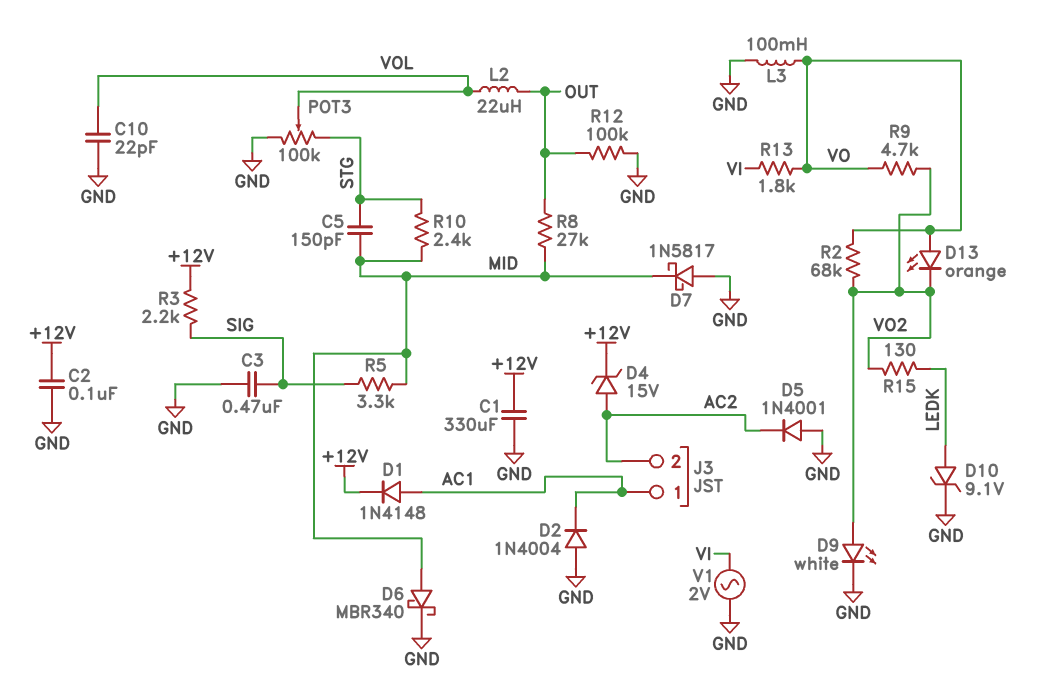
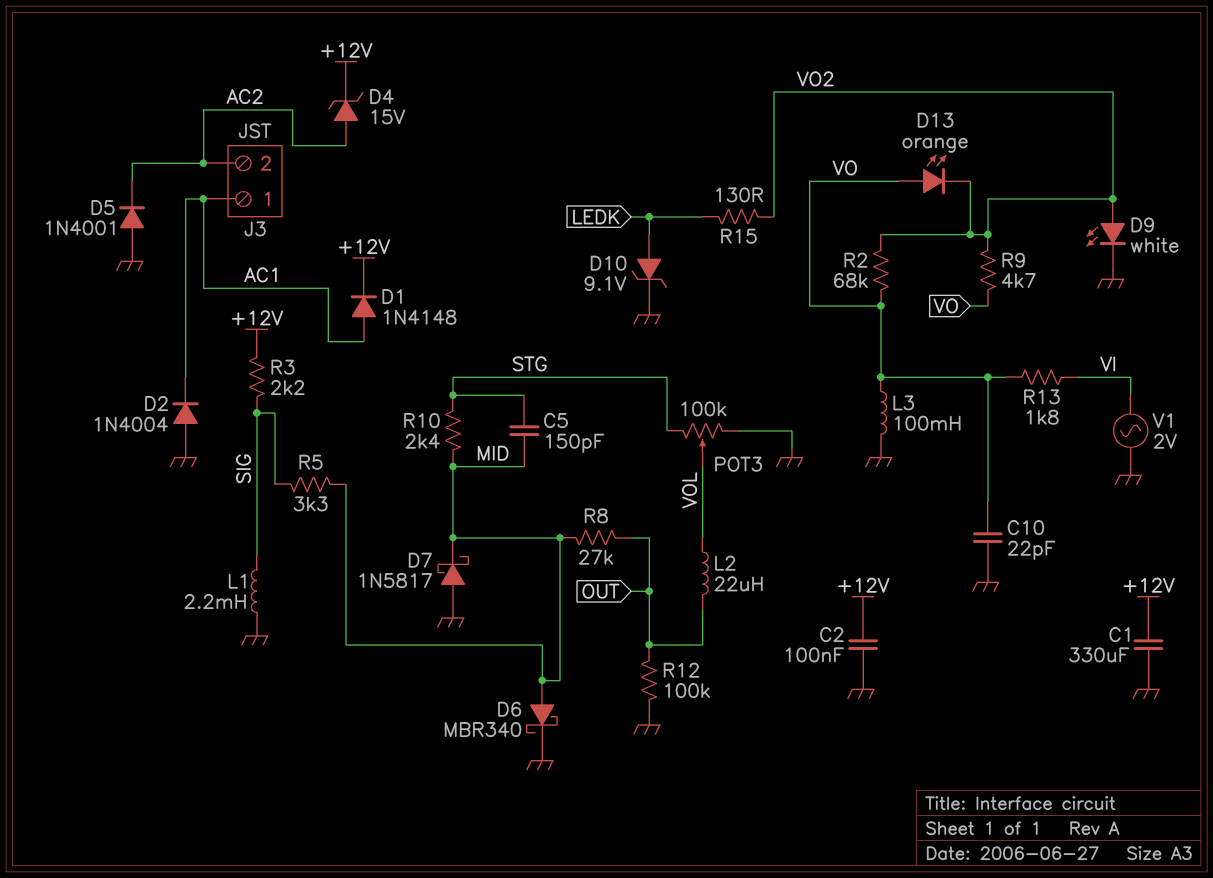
C3: 470nF (GND, SIG) -> none
C10: 22pF (GND, VOL) -> 22pF (GND, VO)
L1: none -> 2.2mH (GND, SIG)

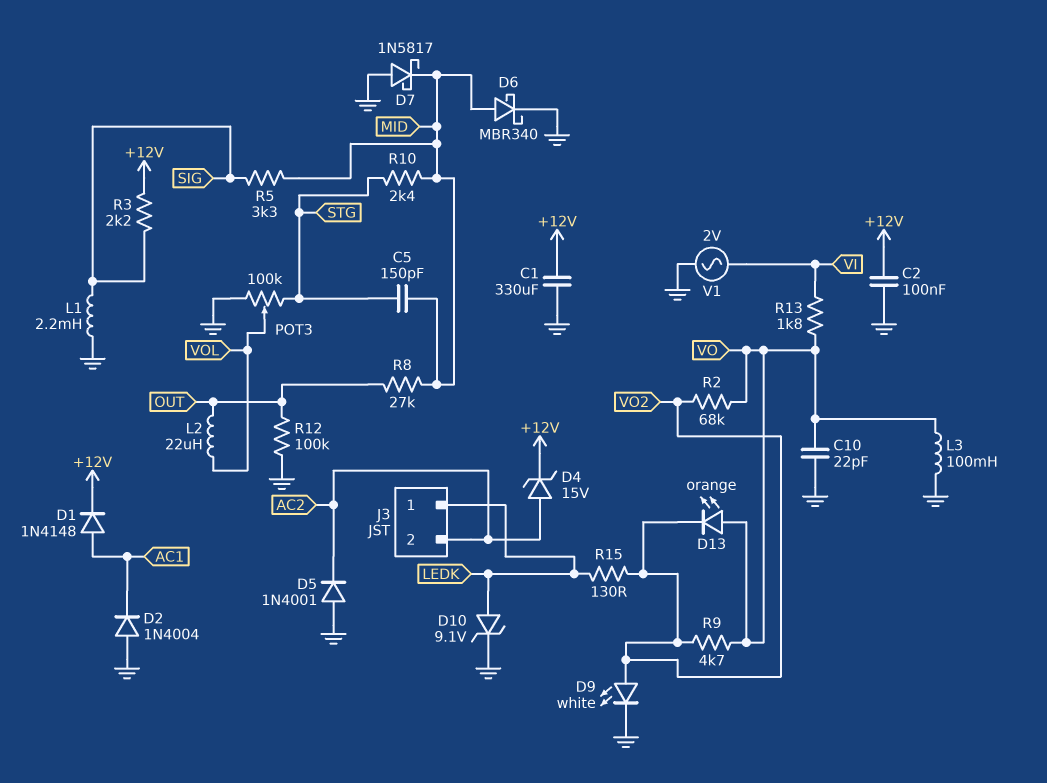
J3 pin 1: AC1 -> LEDK

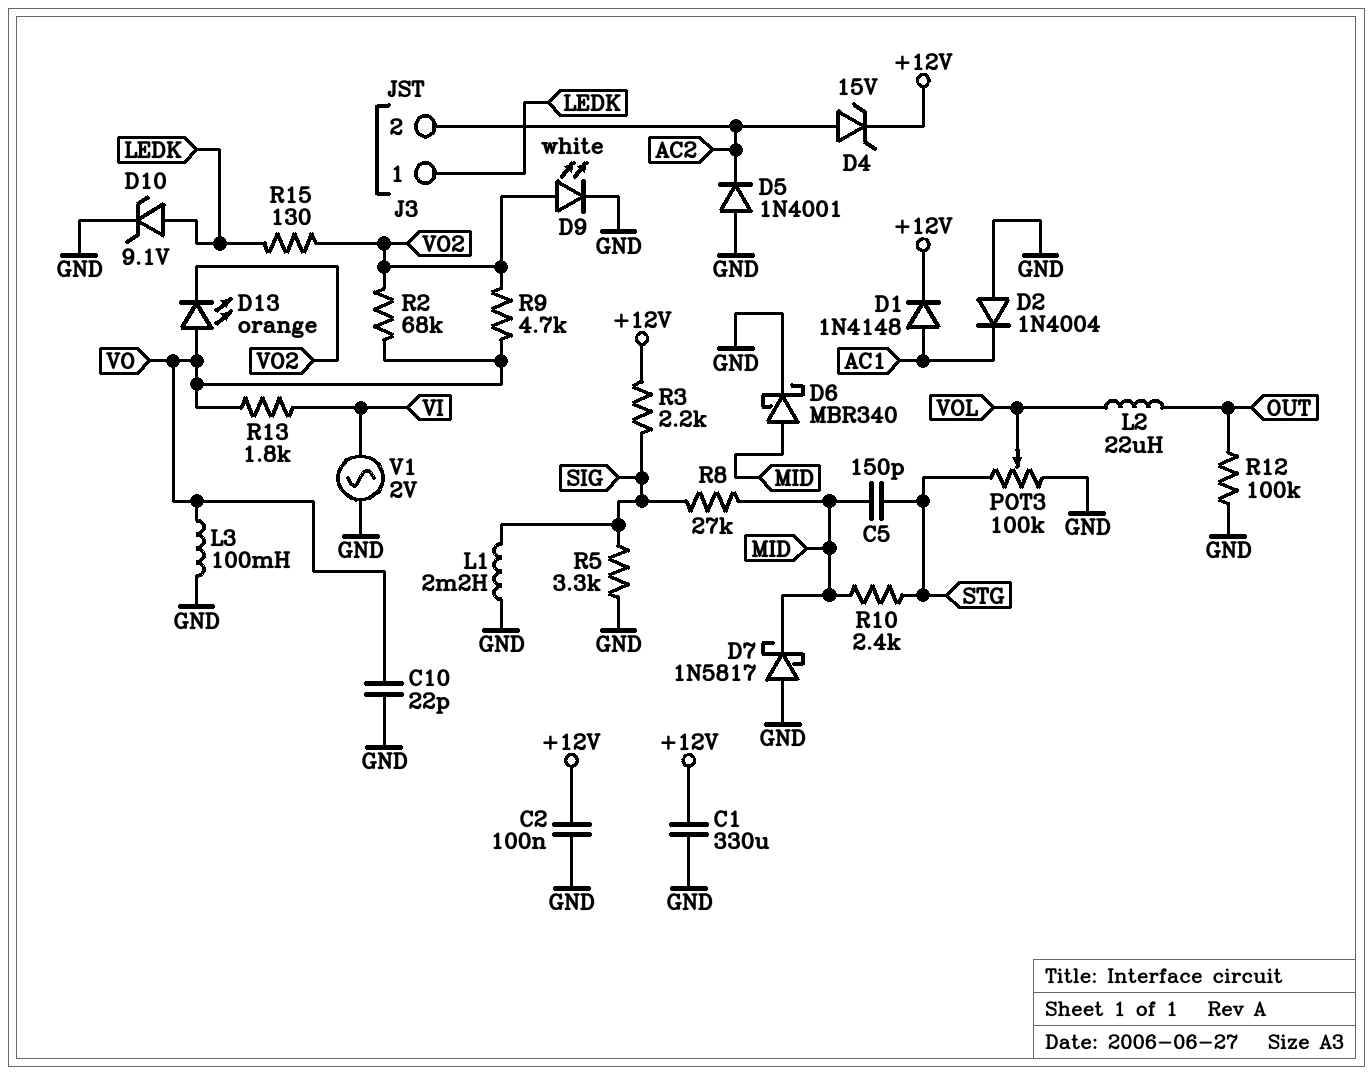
R5: 3.3k (MID, SIG) -> 3.3k (GND, SIG)
R8: 27k (MID, OUT) -> 27k (MID, SIG)

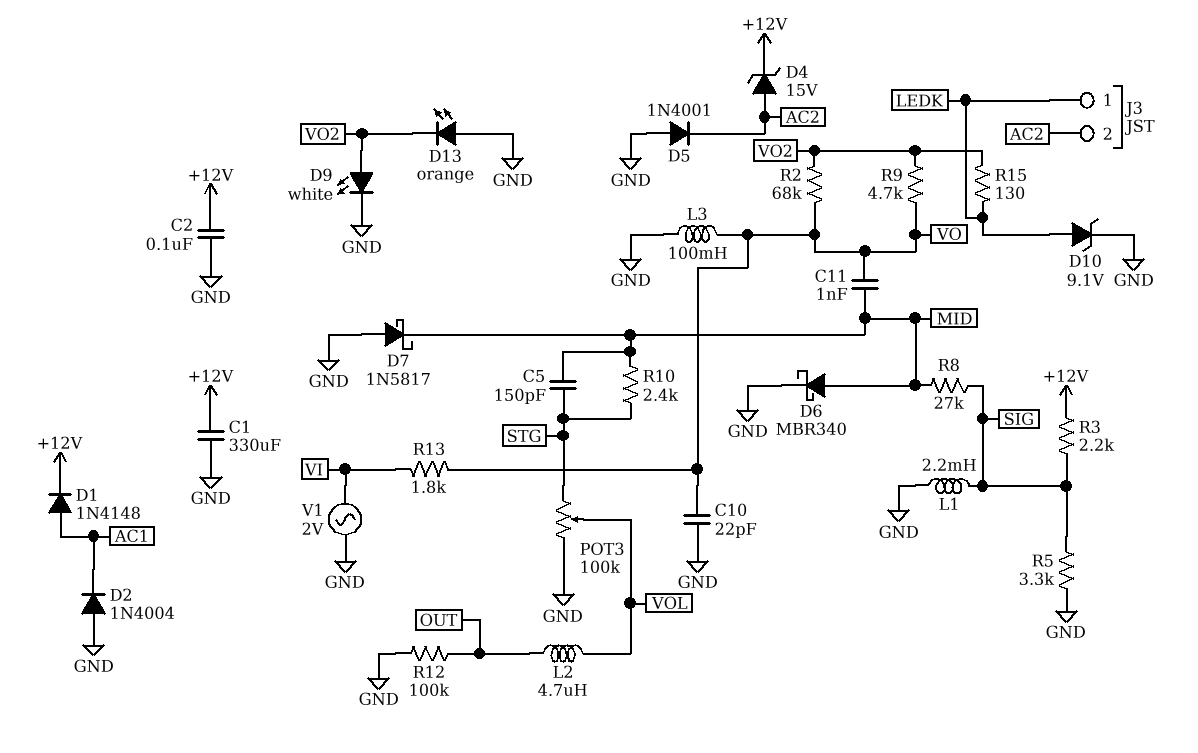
C11: none -> 1nF (MID, VO)
D13: LED orange (A VO, K VO2) -> LED orange (A GND, K VO2)
L2: 22uH (OUT, VOL) -> 4.7uH (OUT, VOL)

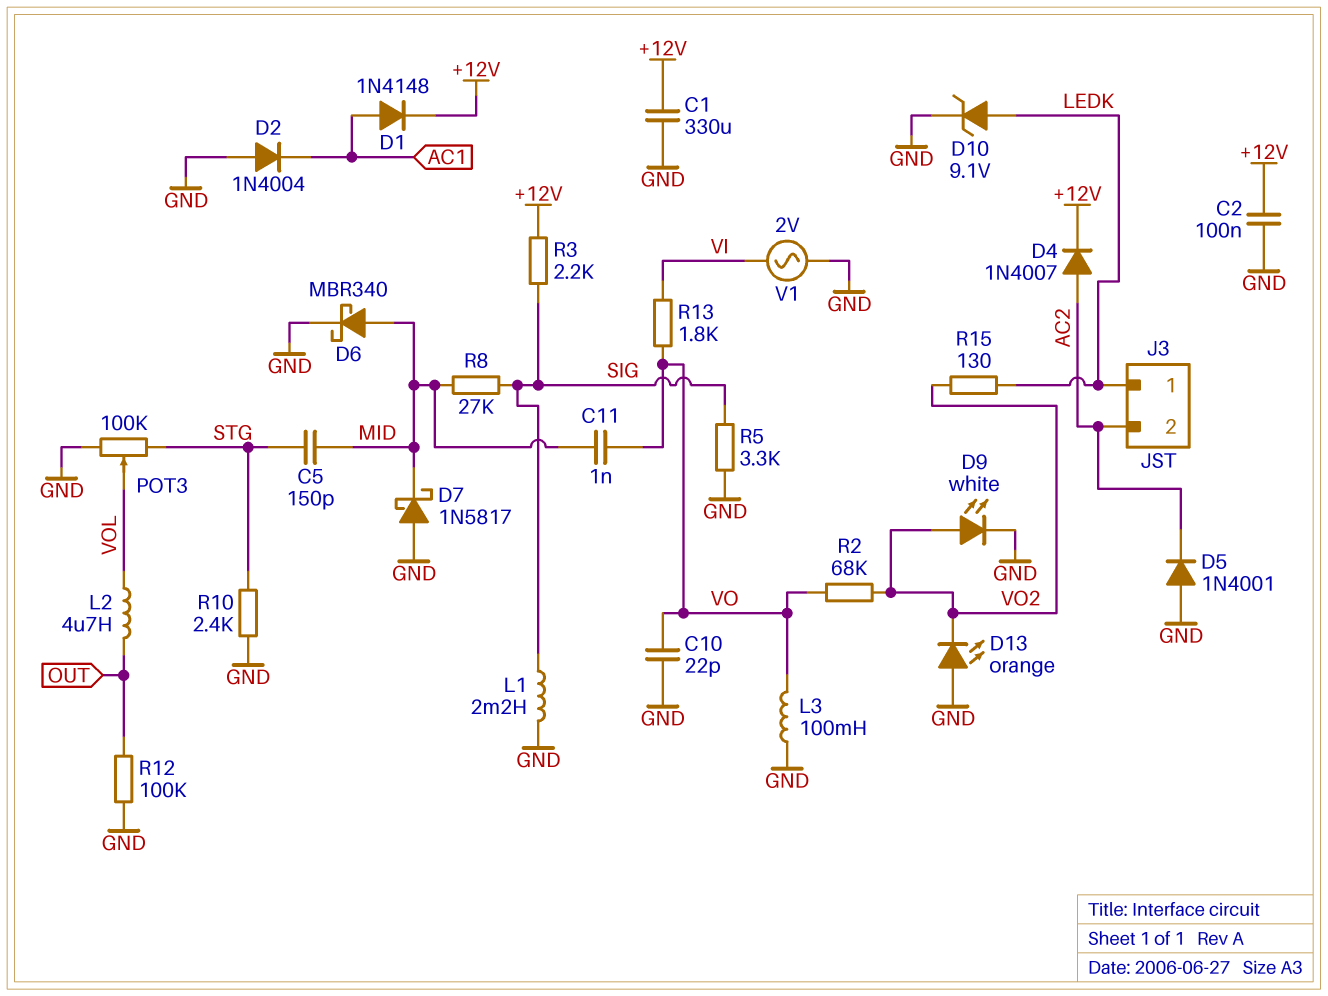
D4: zener 15V (A AC2, K +12V) -> diode 1N4007 (A AC2, K +12V)
R9: 4.7k (VO, VO2) -> none
R10: 2.4k (MID, STG) -> 2.4k (GND, STG)

